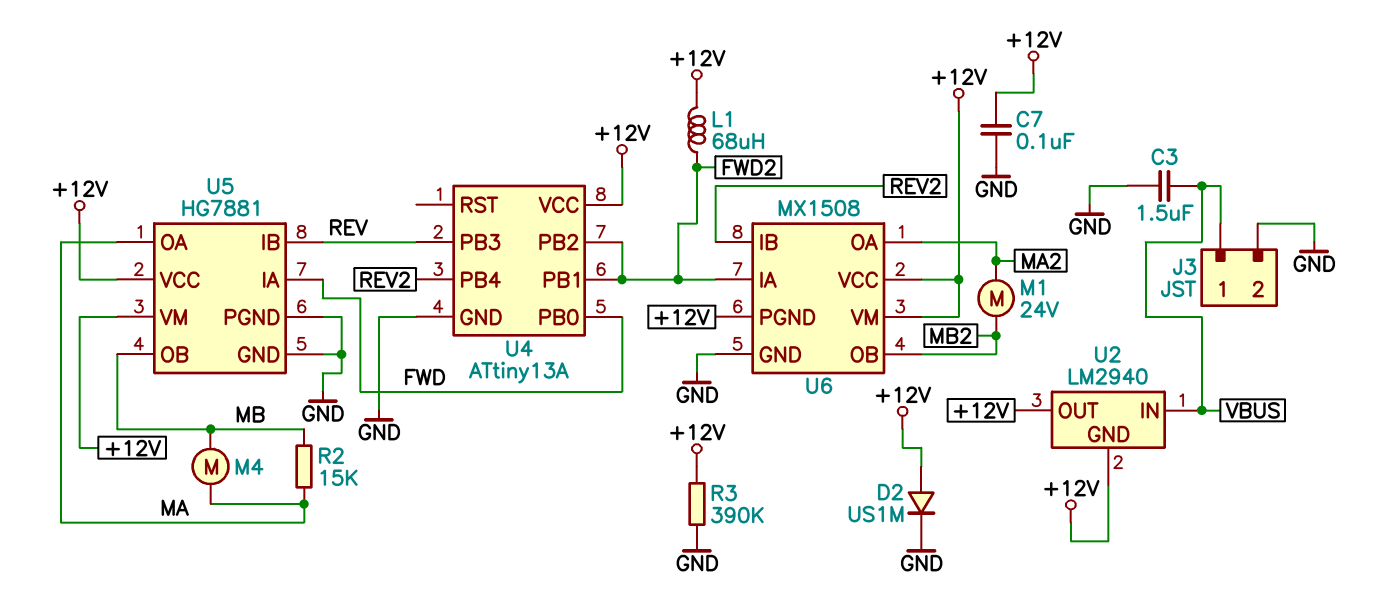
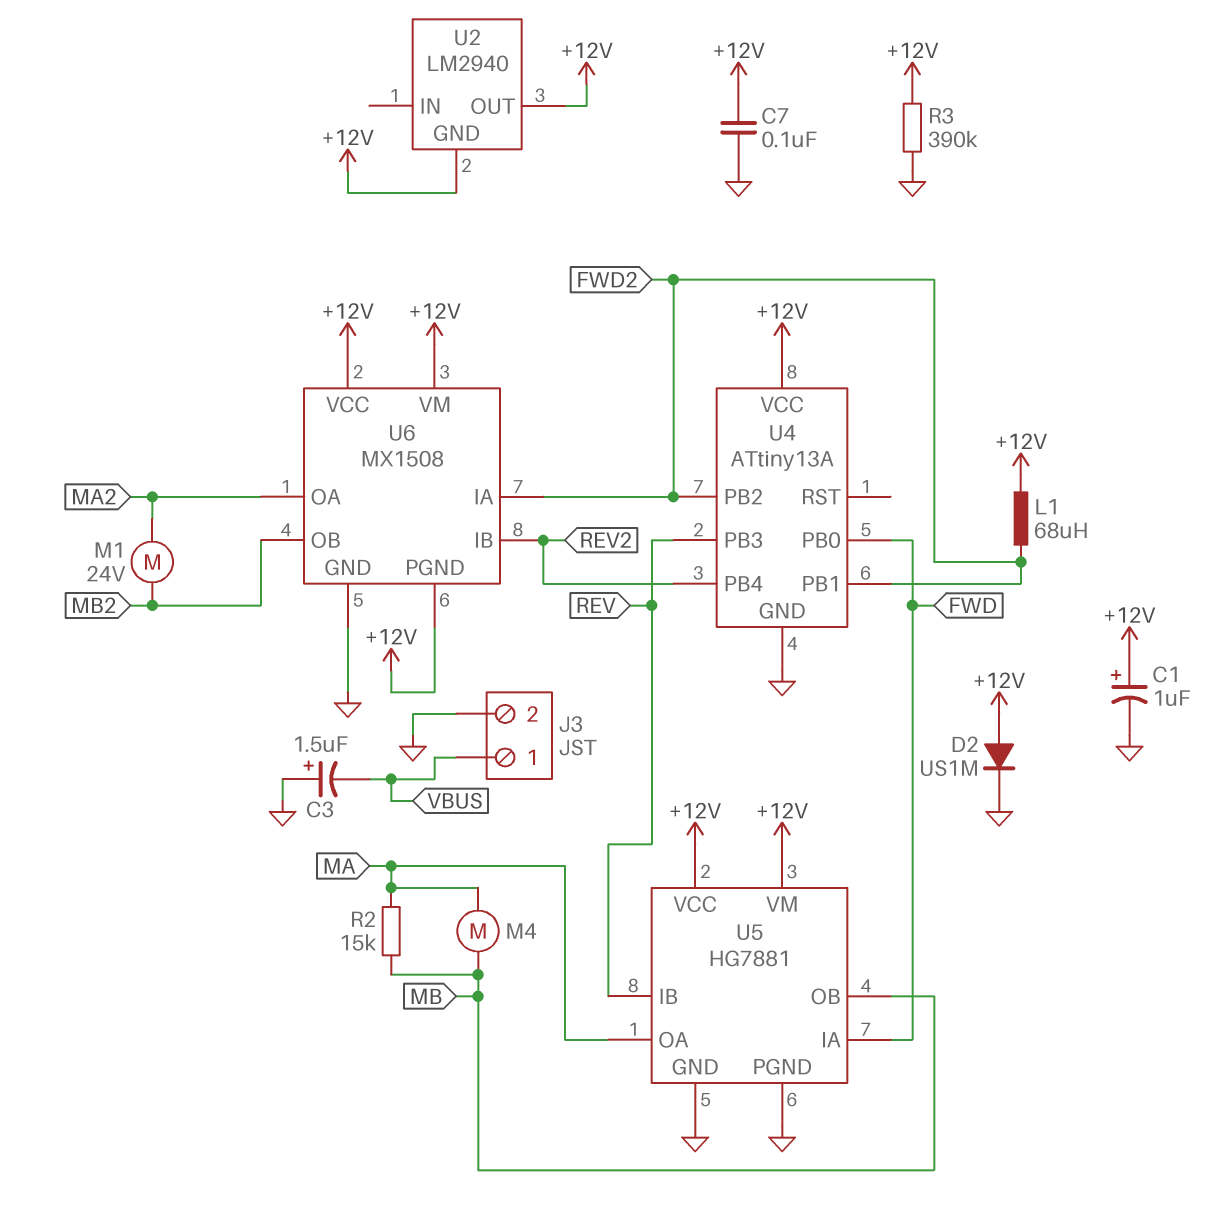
C1: none -> 1uF (plus +12V, minus GND)
C3: 1.5uF (GND, VBUS) -> 1.5uF (plus GND, minus VBUS)
U2 pin IN: VBUS -> none

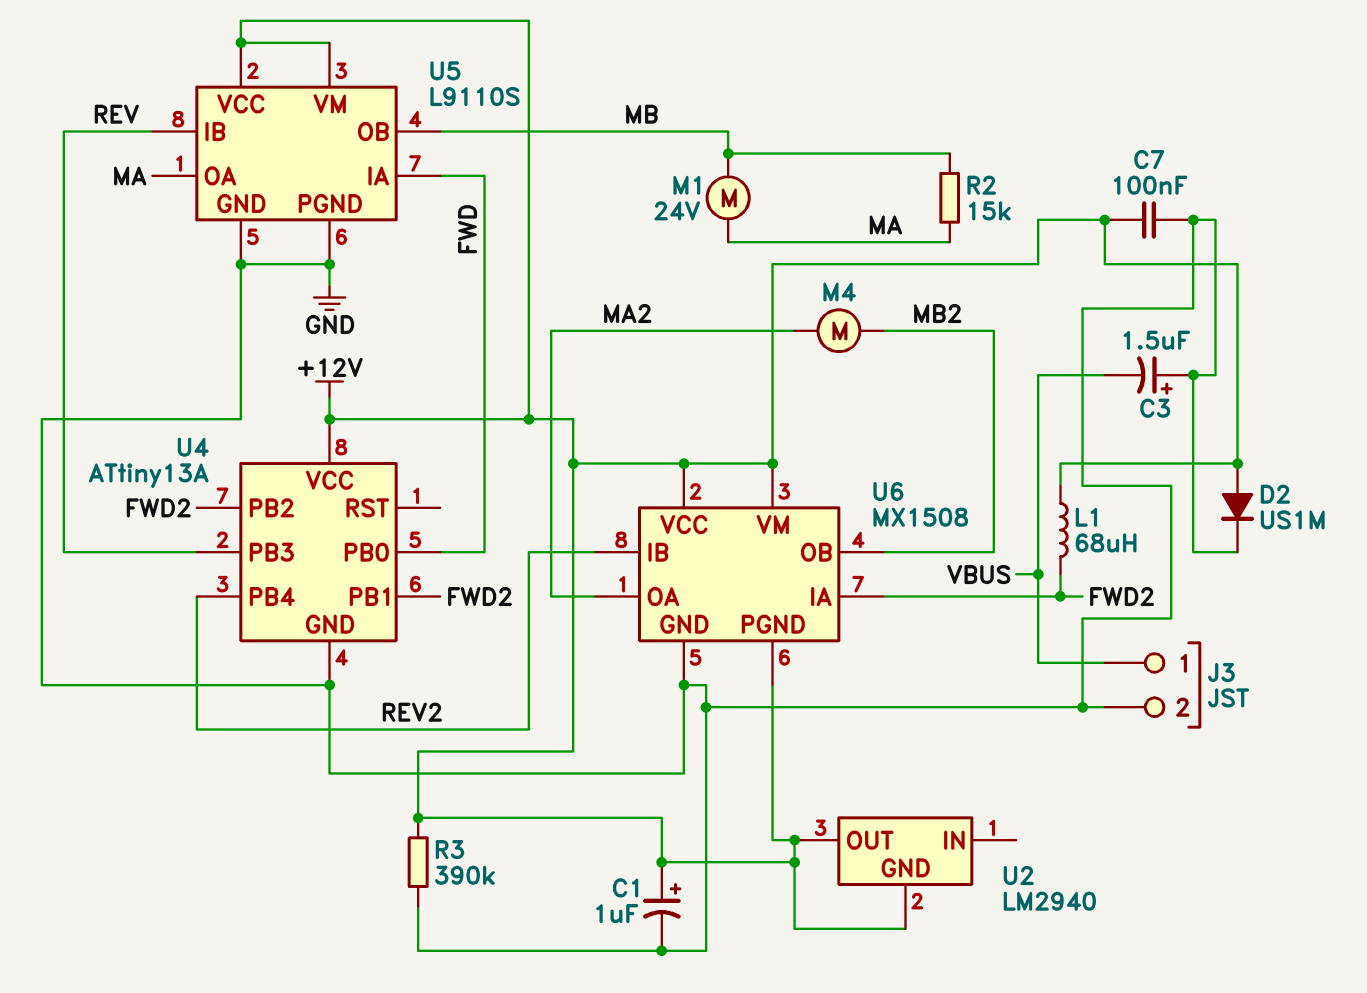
M1: motor 24V (MA2, MB2) -> motor 24V (MA, MB)
M4: motor (MA, MB) -> motor (MA2, MB2)
U5: HG7881 -> L9110S

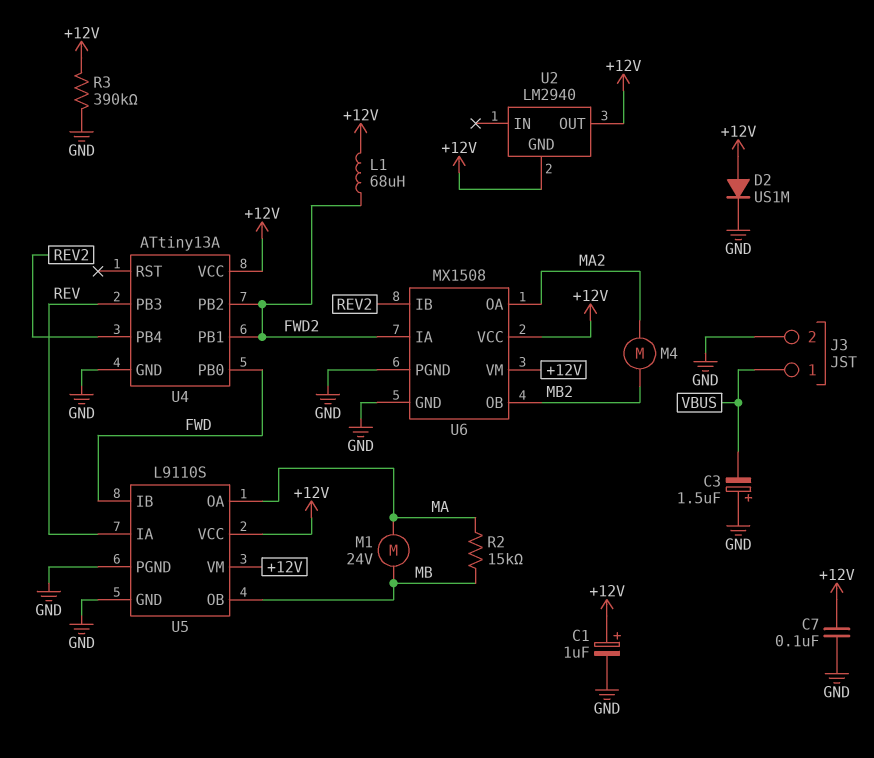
U5 pin IA: FWD -> REV
U5 pin IB: REV -> FWD
U6 pin PGND: +12V -> GND

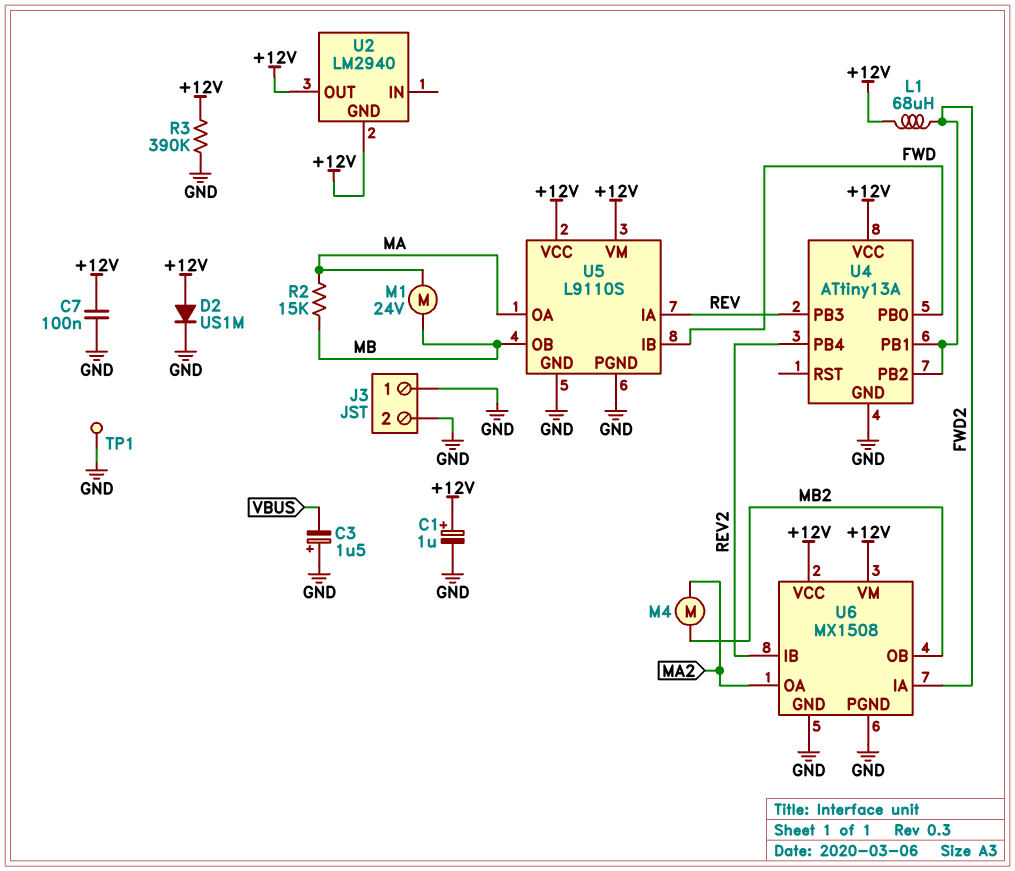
J3 pin 1: VBUS -> GND
TP1: none -> test point (GND)

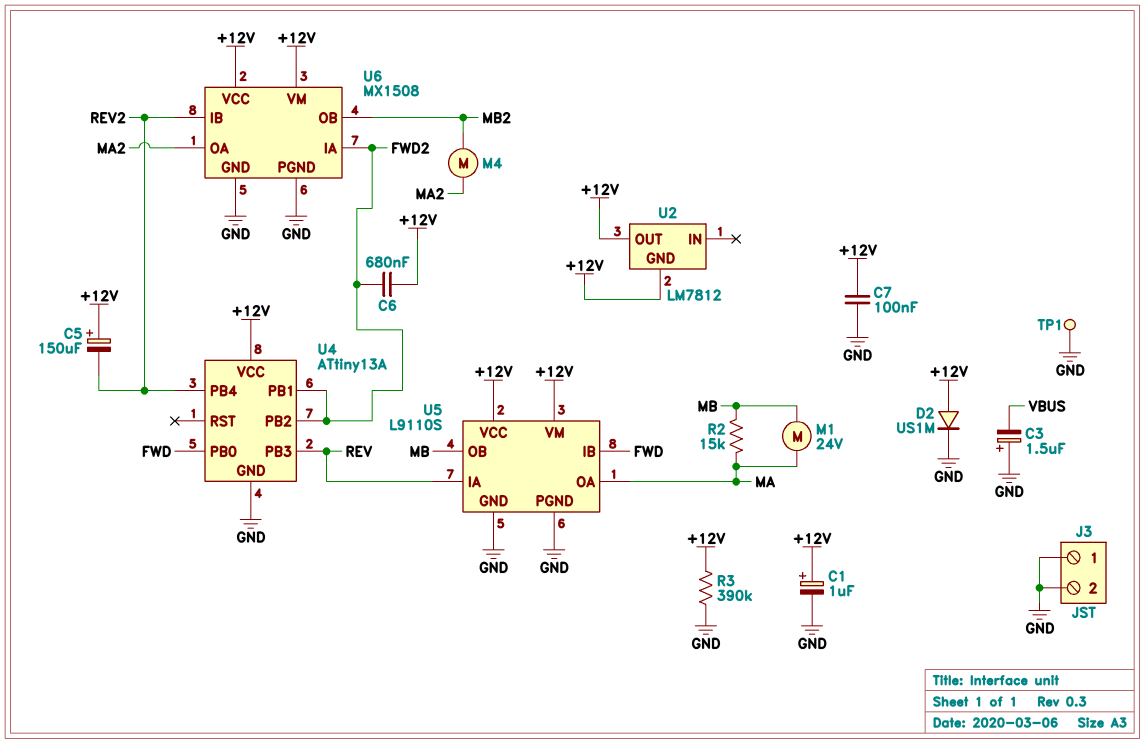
C5: none -> 150uF (plus +12V, minus REV2)
C6: none -> 680nF (+12V, FWD2)
L1: 68uH (+12V, FWD2) -> none
U2: LM2940 -> LM7812

